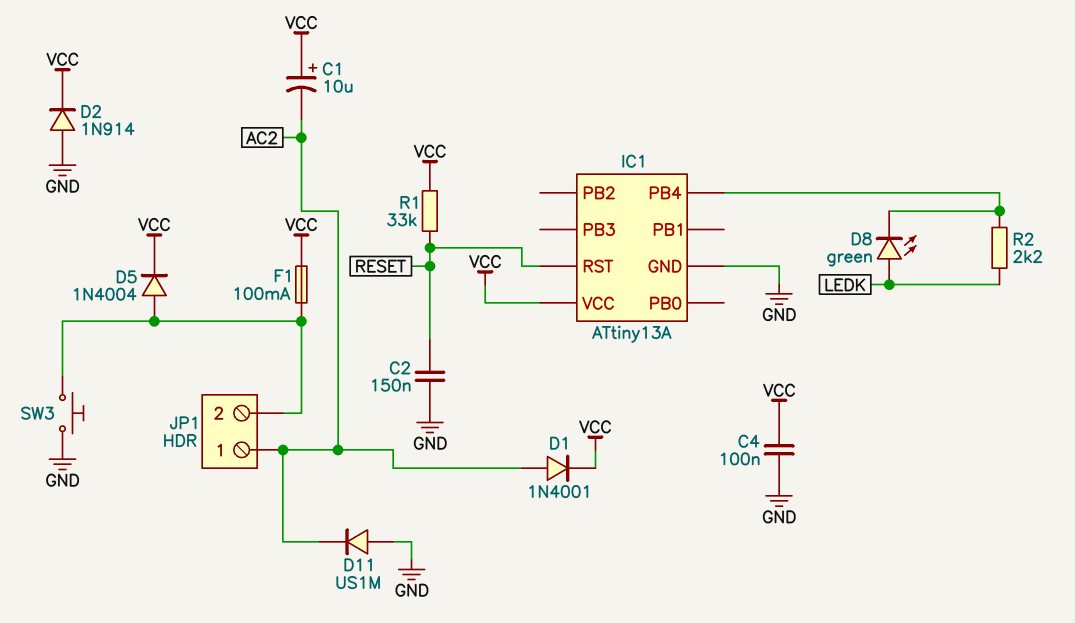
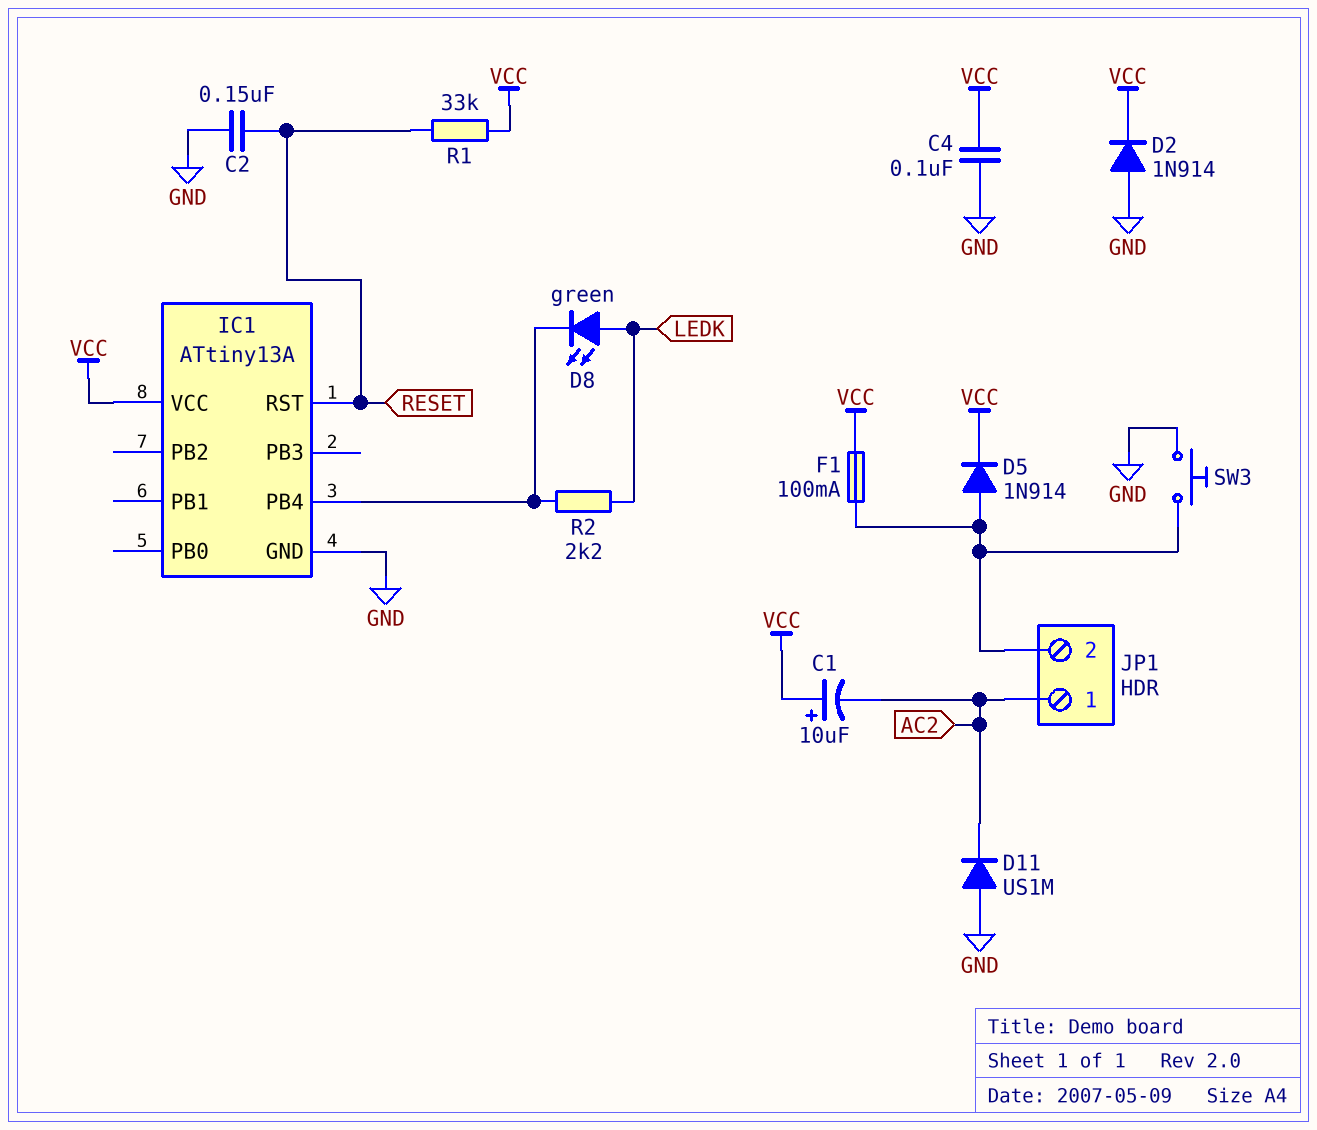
D1: diode 1N4001 (A AC2, K VCC) -> none
D5: diode 1N4004 (A JP1/2, K VCC) -> diode 1N914 (A JP1/2, K VCC)

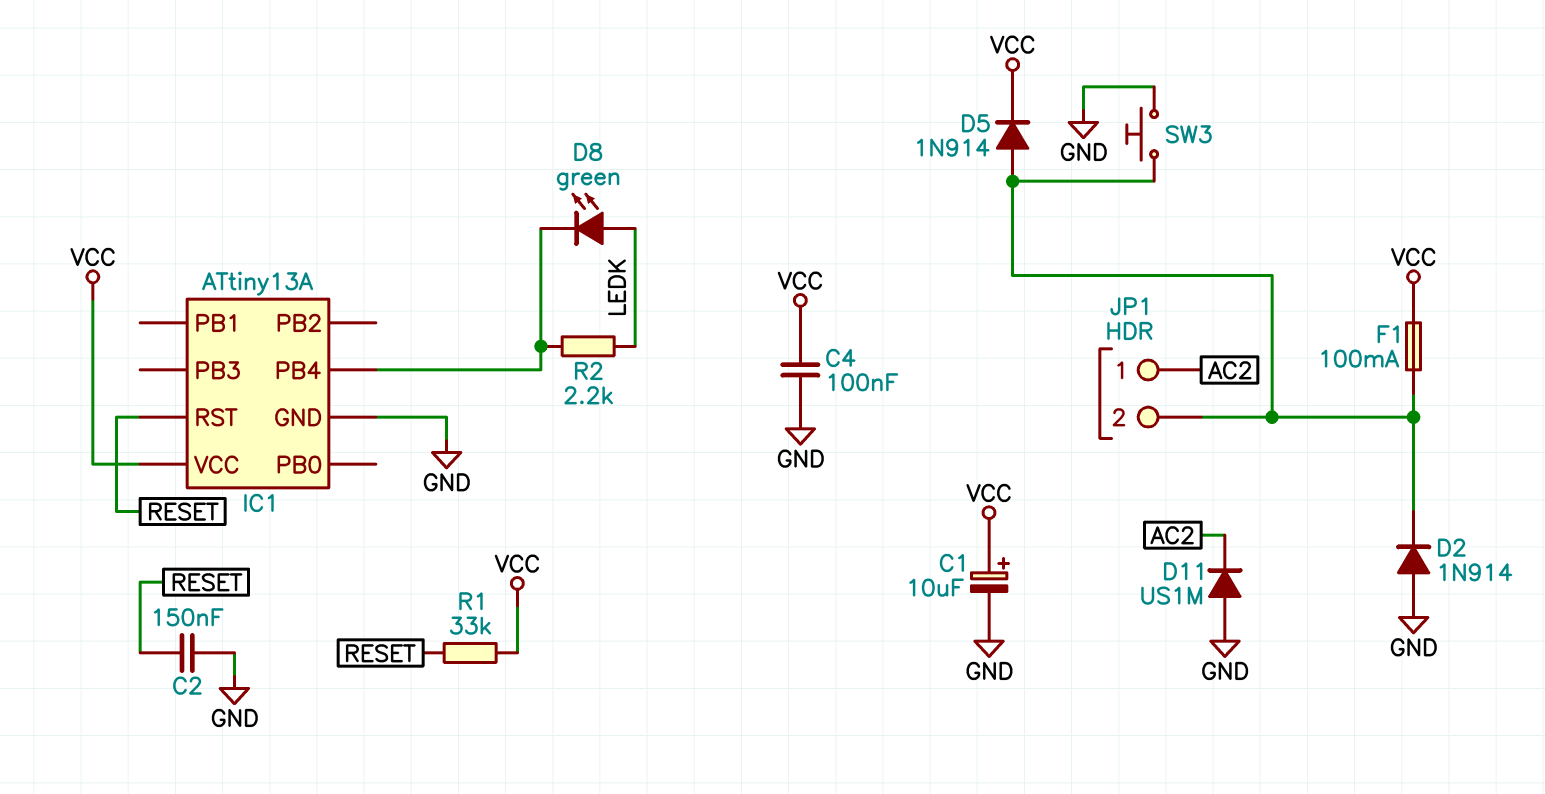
C1: 10uF (plus VCC, minus AC2) -> 10uF (plus VCC, minus GND)
D2: diode 1N914 (A GND, K VCC) -> diode 1N914 (A GND, K JP1/2)

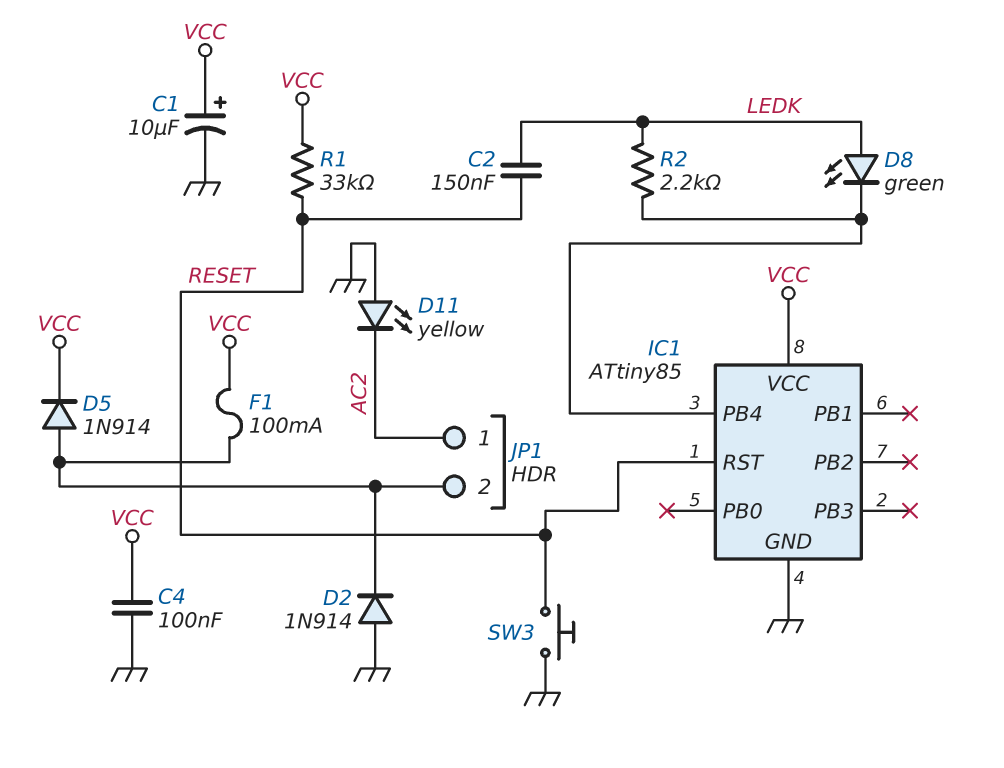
C2: 150nF (GND, RESET) -> 150nF (LEDK, RESET)
D11: diode US1M (A GND, K AC2) -> LED yellow (A GND, K AC2)
IC1: ATtiny13A -> ATtiny85
SW3: button (GND, JP1/2) -> button (GND, RESET)

